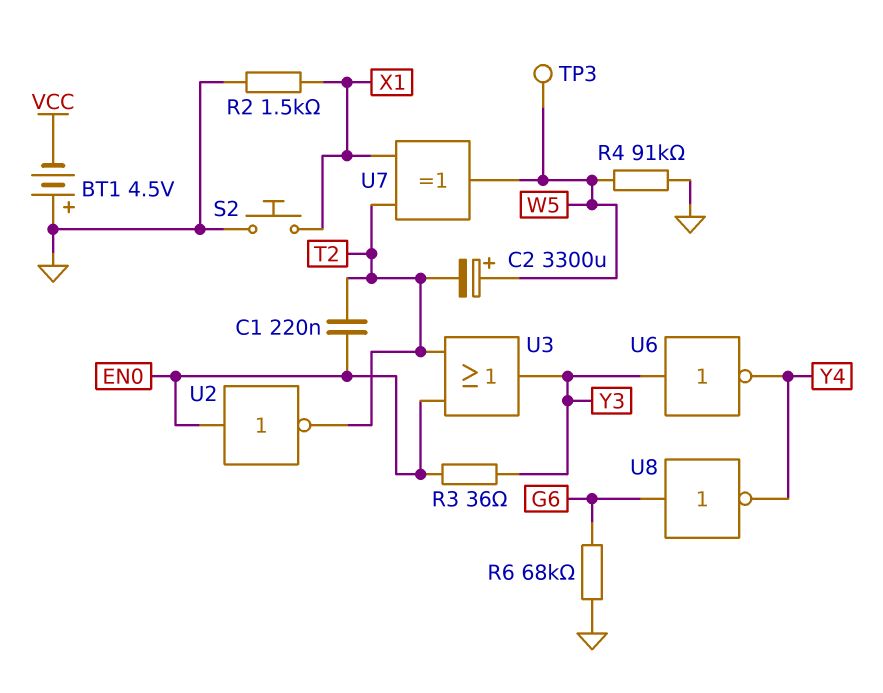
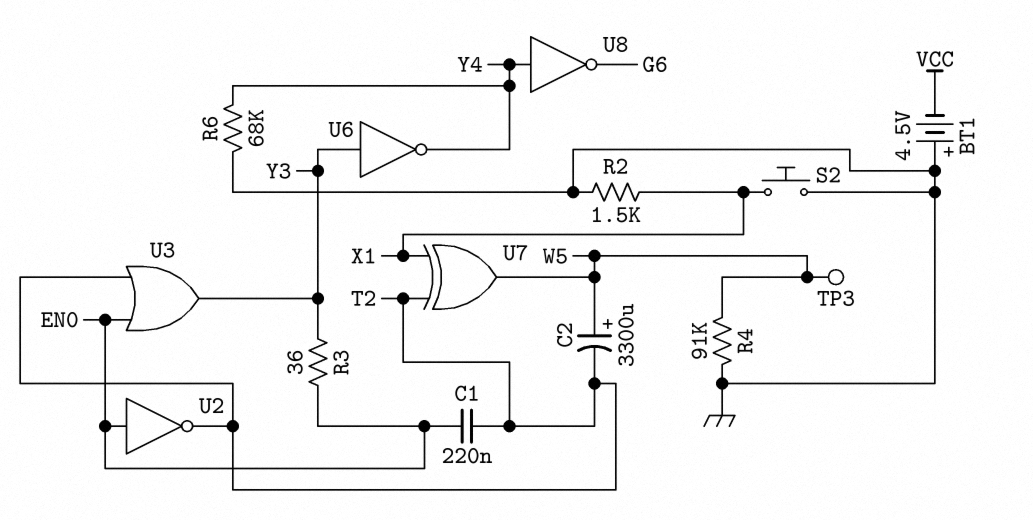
R6: 68k (G6, GND) -> 68k (GND, Y4)
U8: NOT (in G6, out Y4) -> NOT (in Y4, out G6)

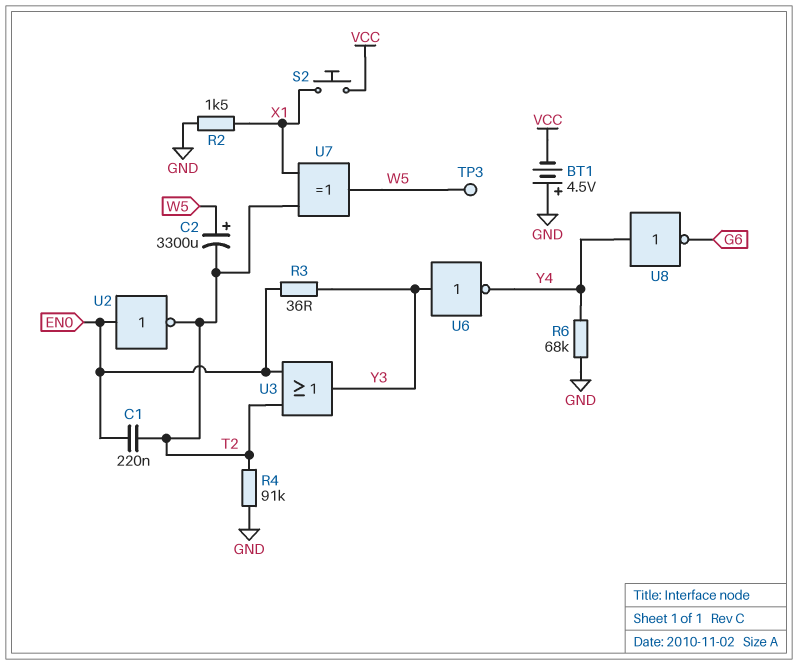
R4: 91k (GND, W5) -> 91k (GND, T2)
S2: button (GND, X1) -> button (VCC, X1)

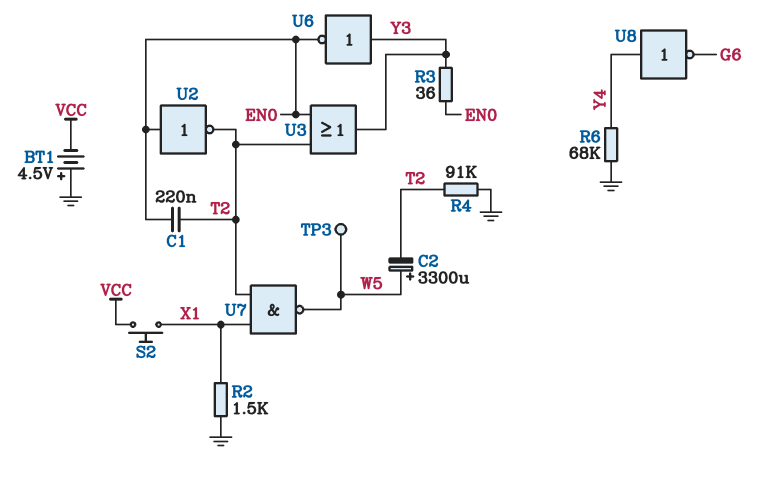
U6: NOT (in Y3, out Y4) -> NOT (in Y3, out EN0)
U7: XOR (in T2, in X1, out W5) -> NAND (in T2, in X1, out W5)

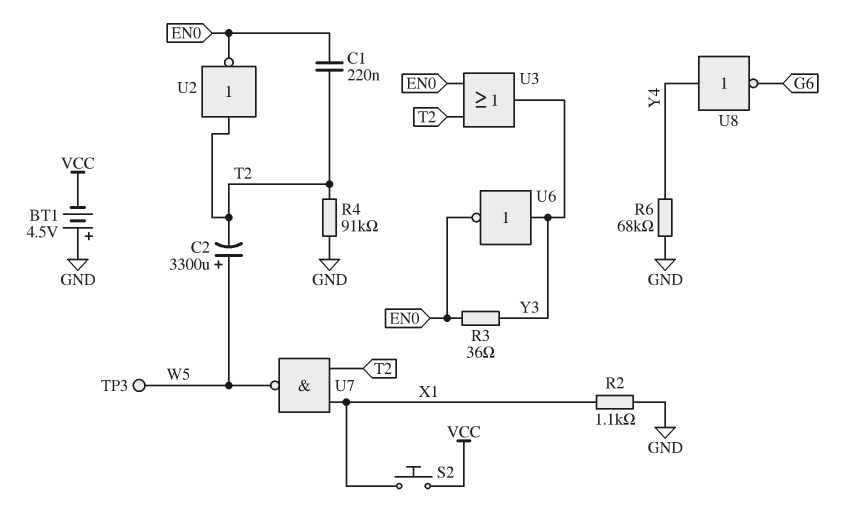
R2: 1.5k (GND, X1) -> 1.1k (GND, X1)
U2: NOT (in EN0, out T2) -> NOT (in T2, out EN0)

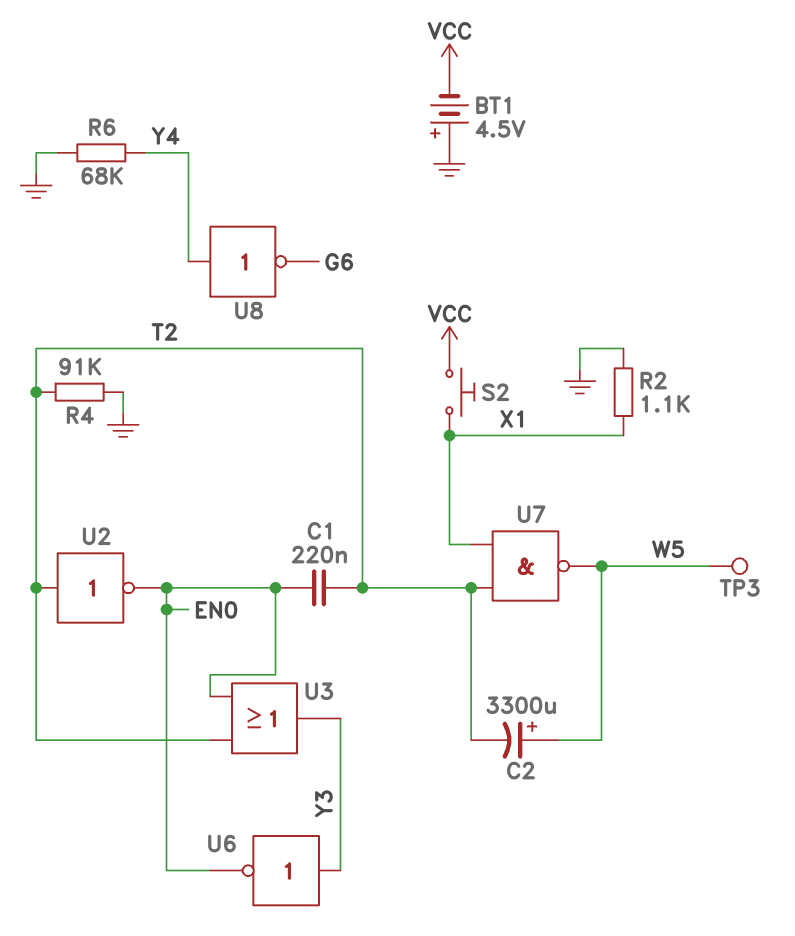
R3: 36 (EN0, Y3) -> none

